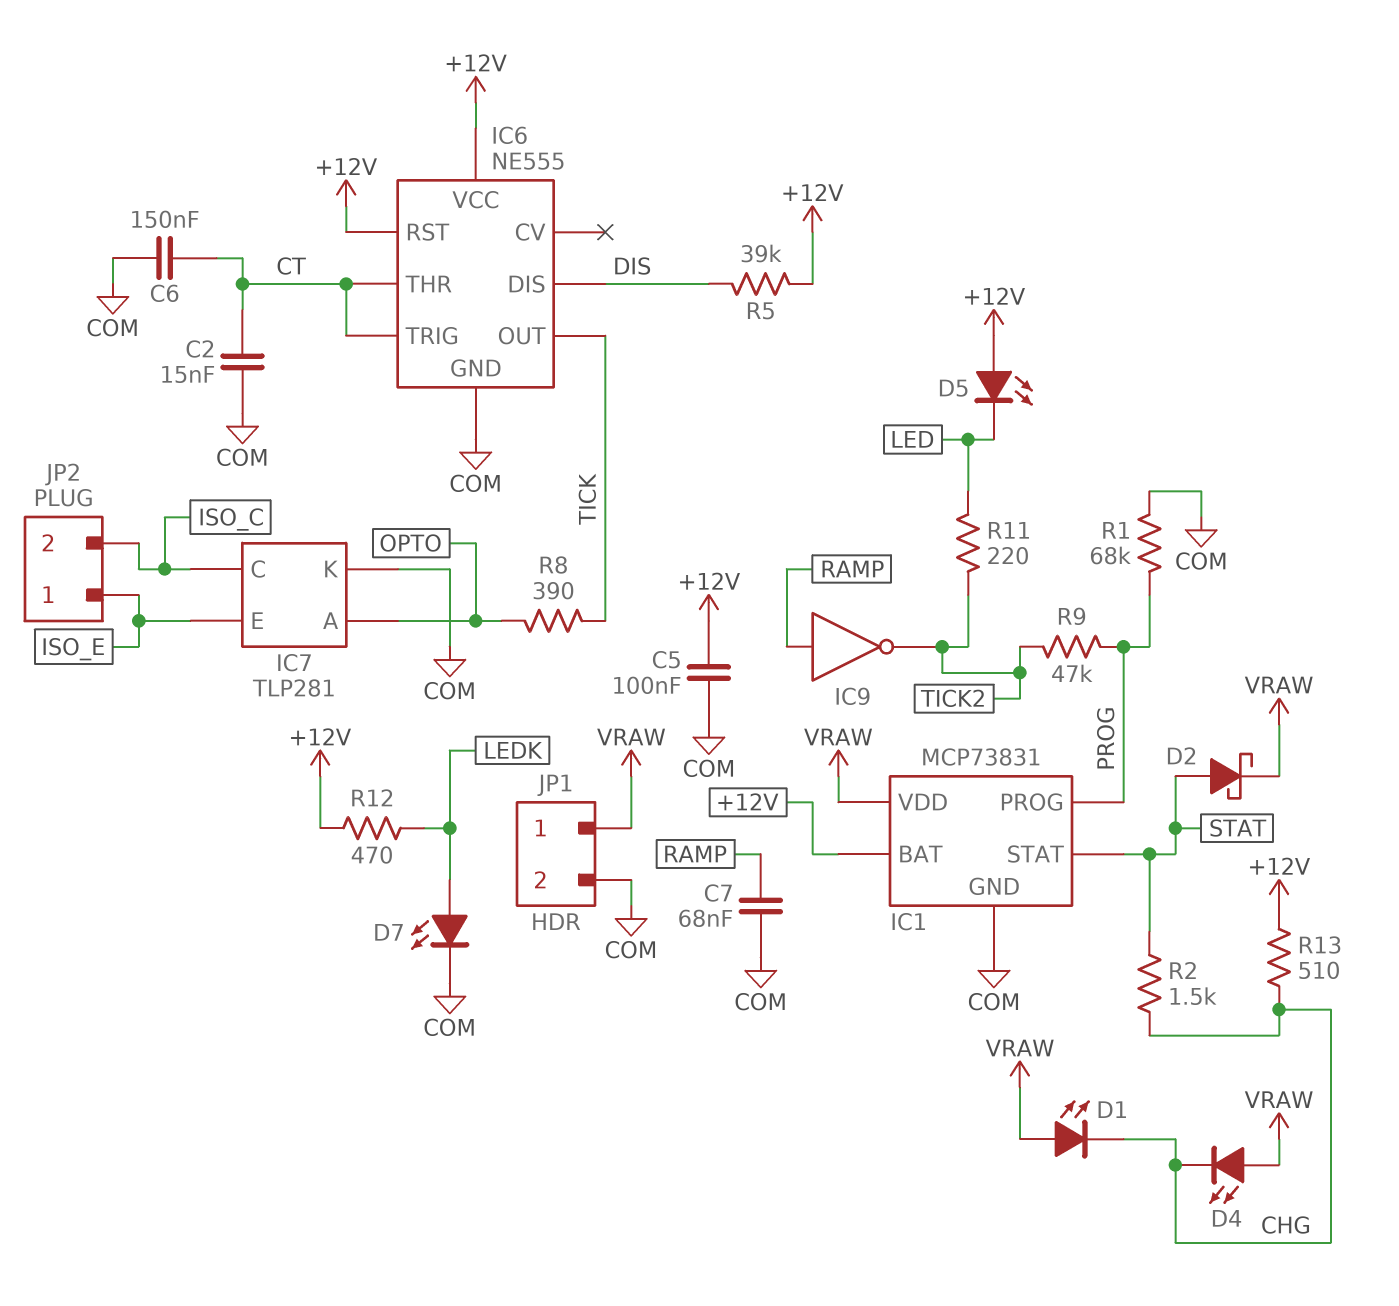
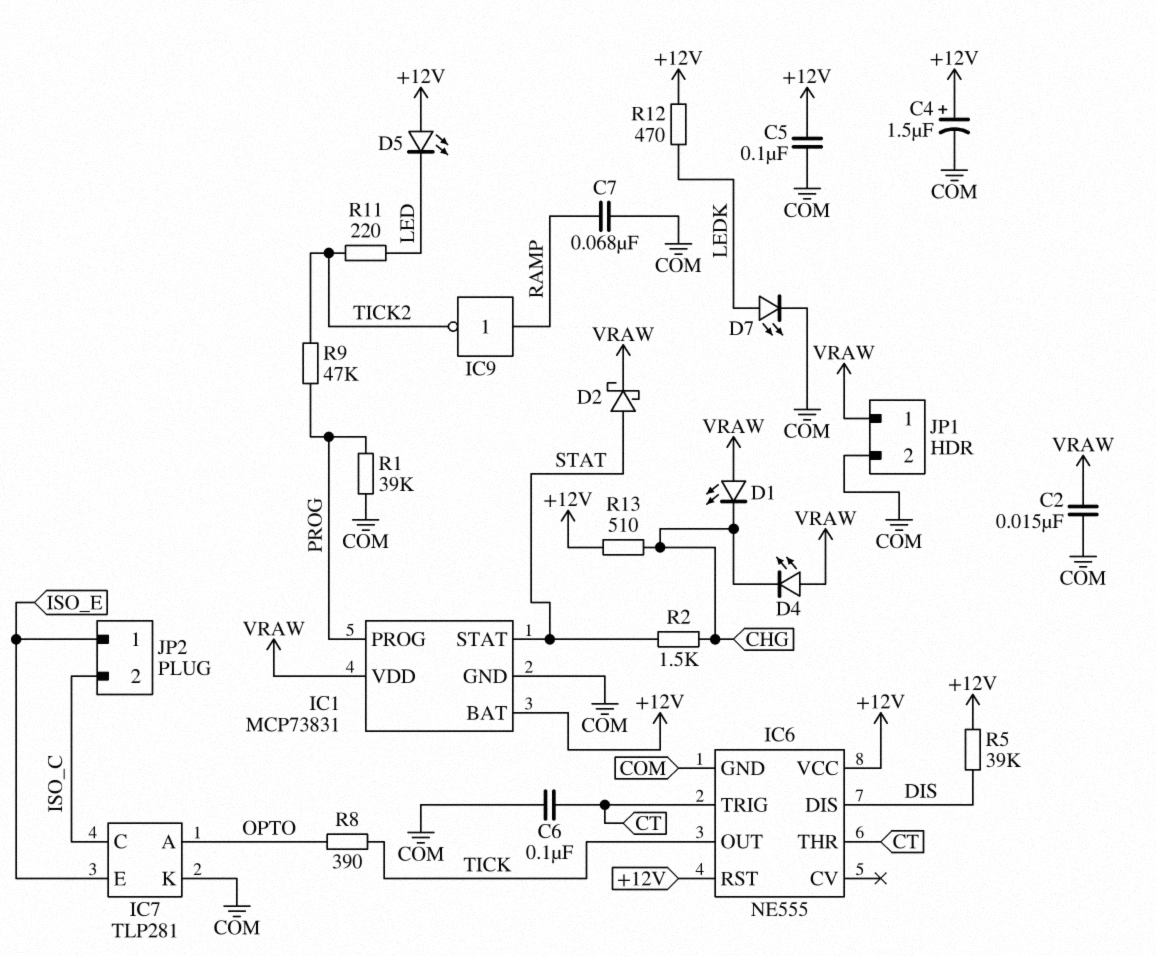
C2: 15nF (COM, CT) -> 15nF (COM, VRAW)
C4: none -> 1.5uF (plus +12V, minus COM)
C6: 150nF (COM, CT) -> 100nF (COM, CT)
R1: 68k (COM, PROG) -> 39k (COM, PROG)

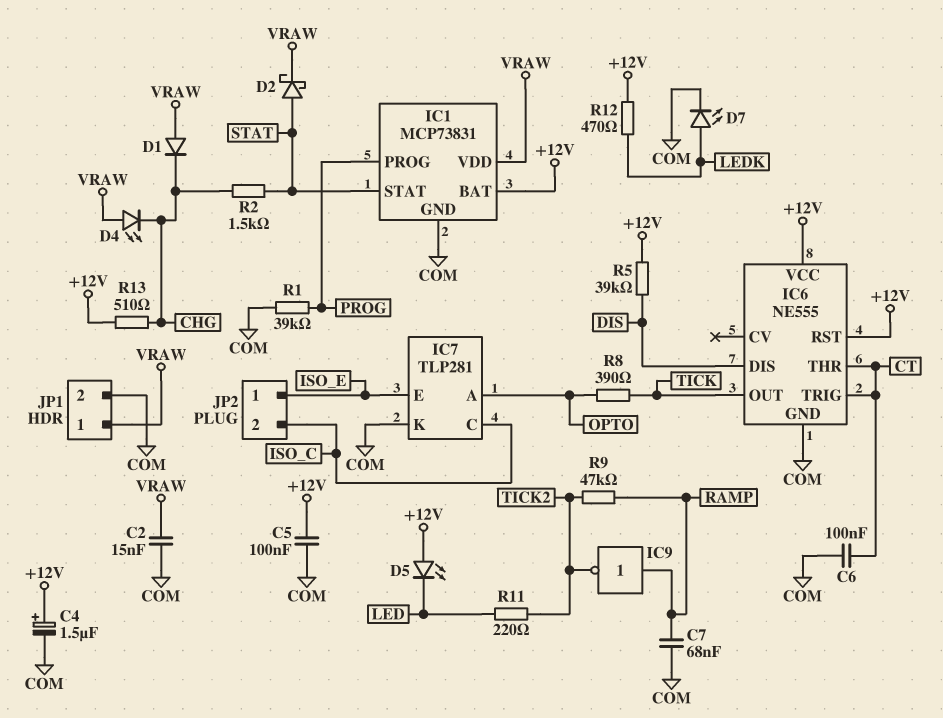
D1: LED (A VRAW, K CHG) -> diode (A VRAW, K CHG)
R9: 47k (PROG, TICK2) -> 47k (RAMP, TICK2)

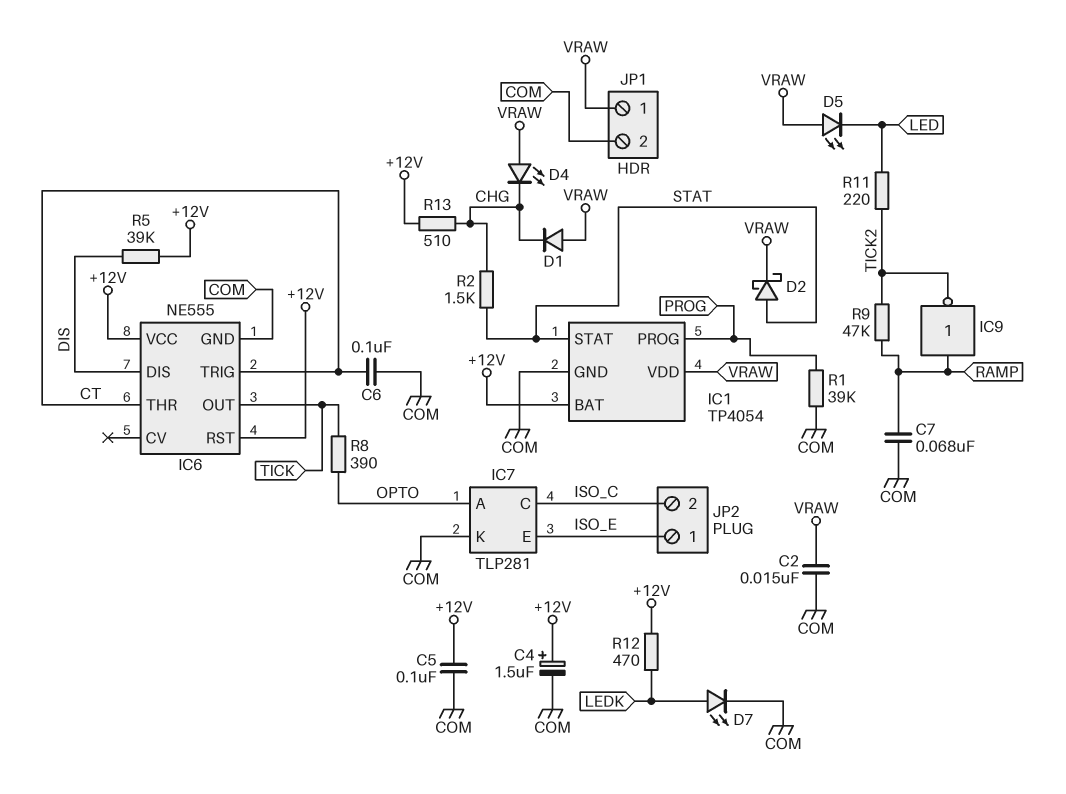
D5: LED (A +12V, K LED) -> LED (A VRAW, K LED)
IC1: MCP73831 -> TP4054

